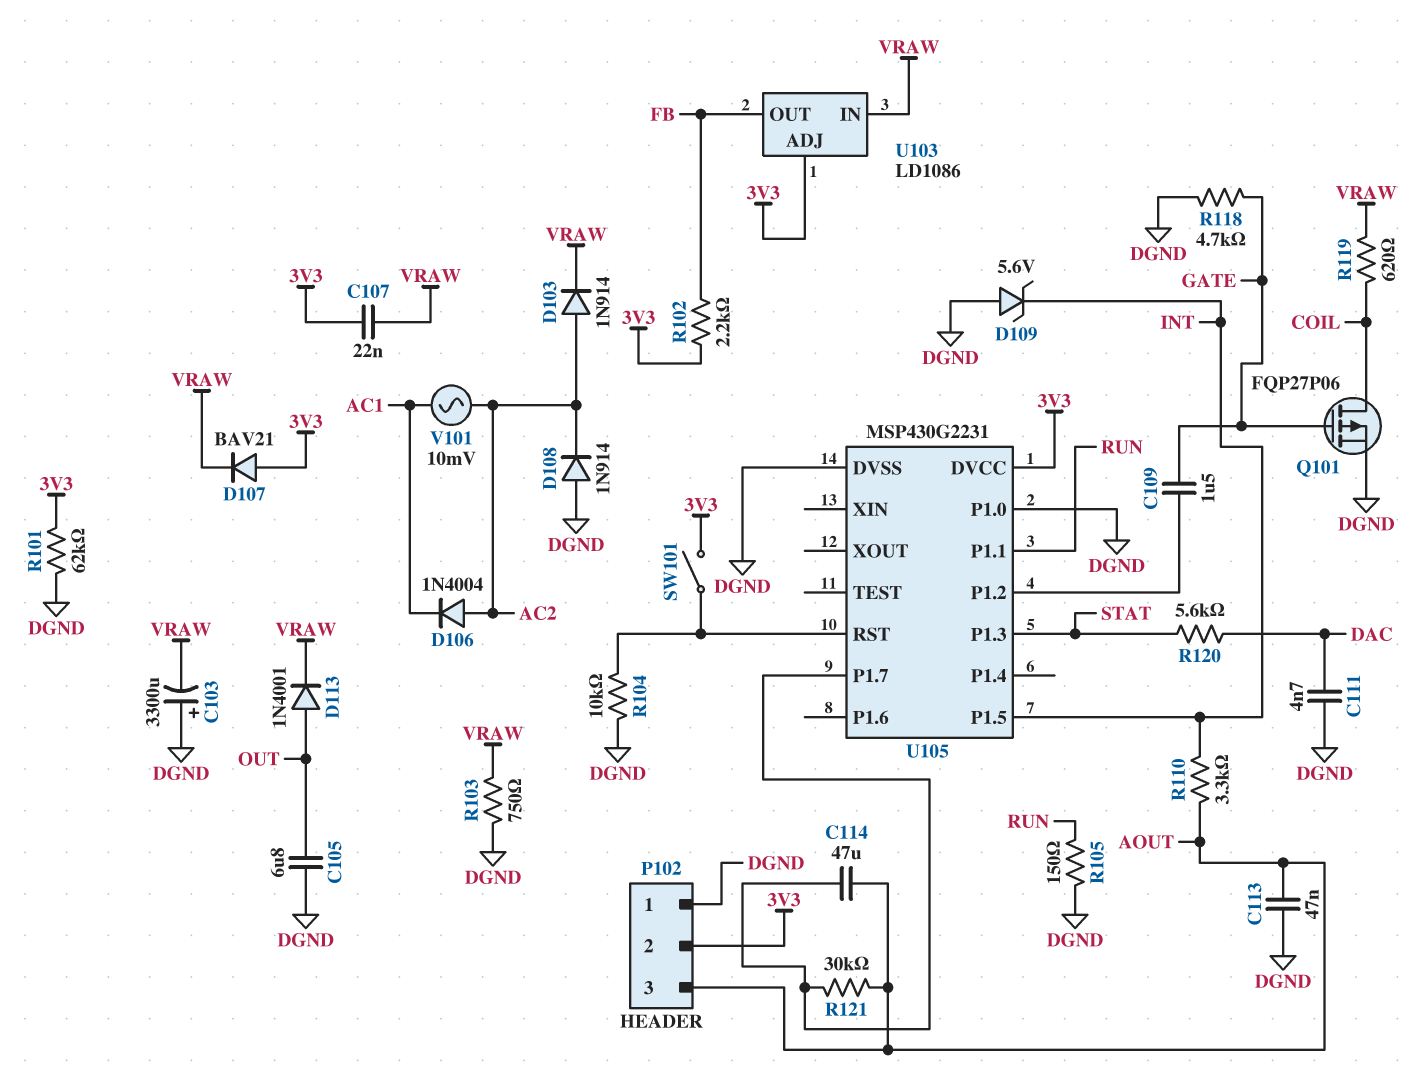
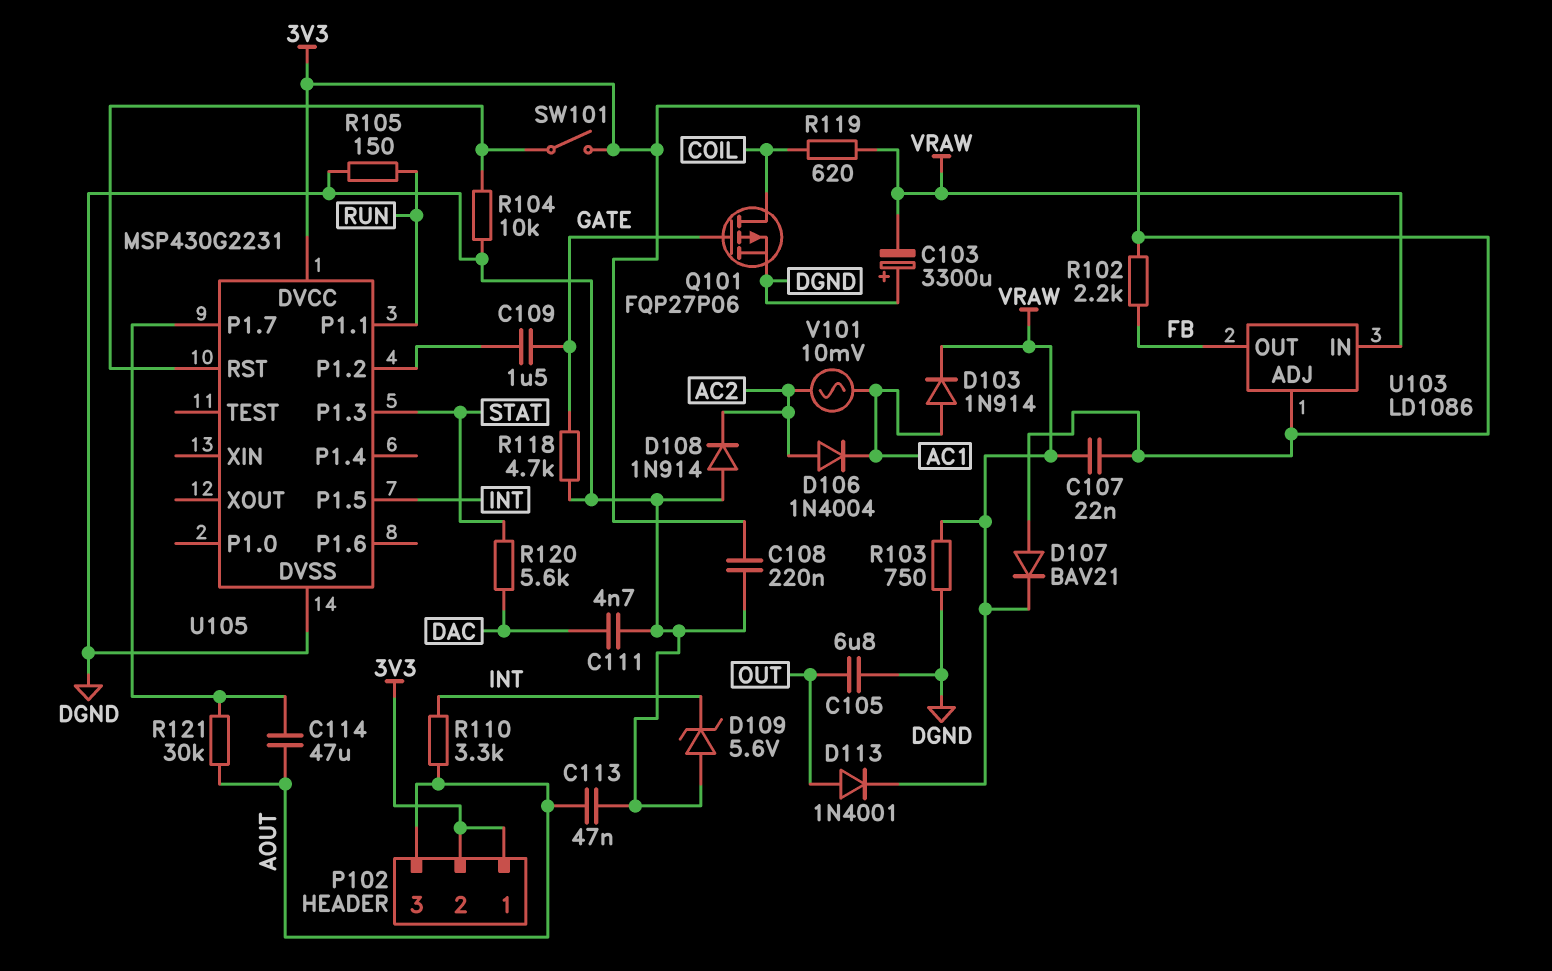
C108: none -> 220nF (3V3, DGND)
D103: diode 1N914 (A AC2, K VRAW) -> diode 1N914 (A AC1, K VRAW)
P102 pin 1: DGND -> 3V3
R101: 62k (3V3, DGND) -> none
U105 pin P1.0: DGND -> none

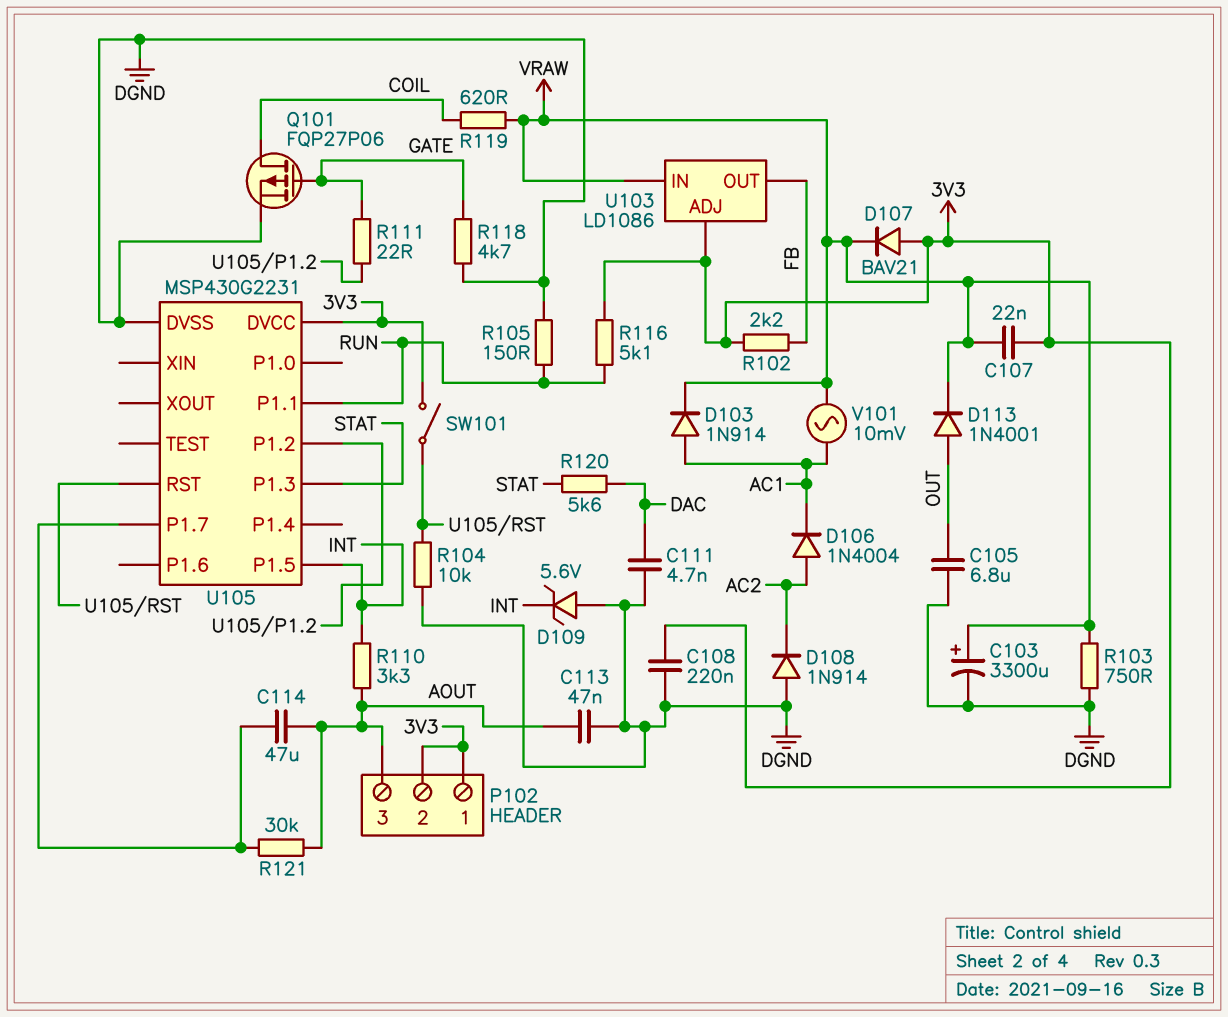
C103: 3300uF (plus DGND, minus VRAW) -> 3300uF (plus VRAW, minus DGND)
C109: 1.5uF (GATE, U105/P1.2) -> none
R111: none -> 22 (GATE, U105/P1.2)
R116: none -> 5.1k (3V3, RUN)
V101: AC 10mV (AC1, AC2) -> AC 10mV (AC1, VRAW)

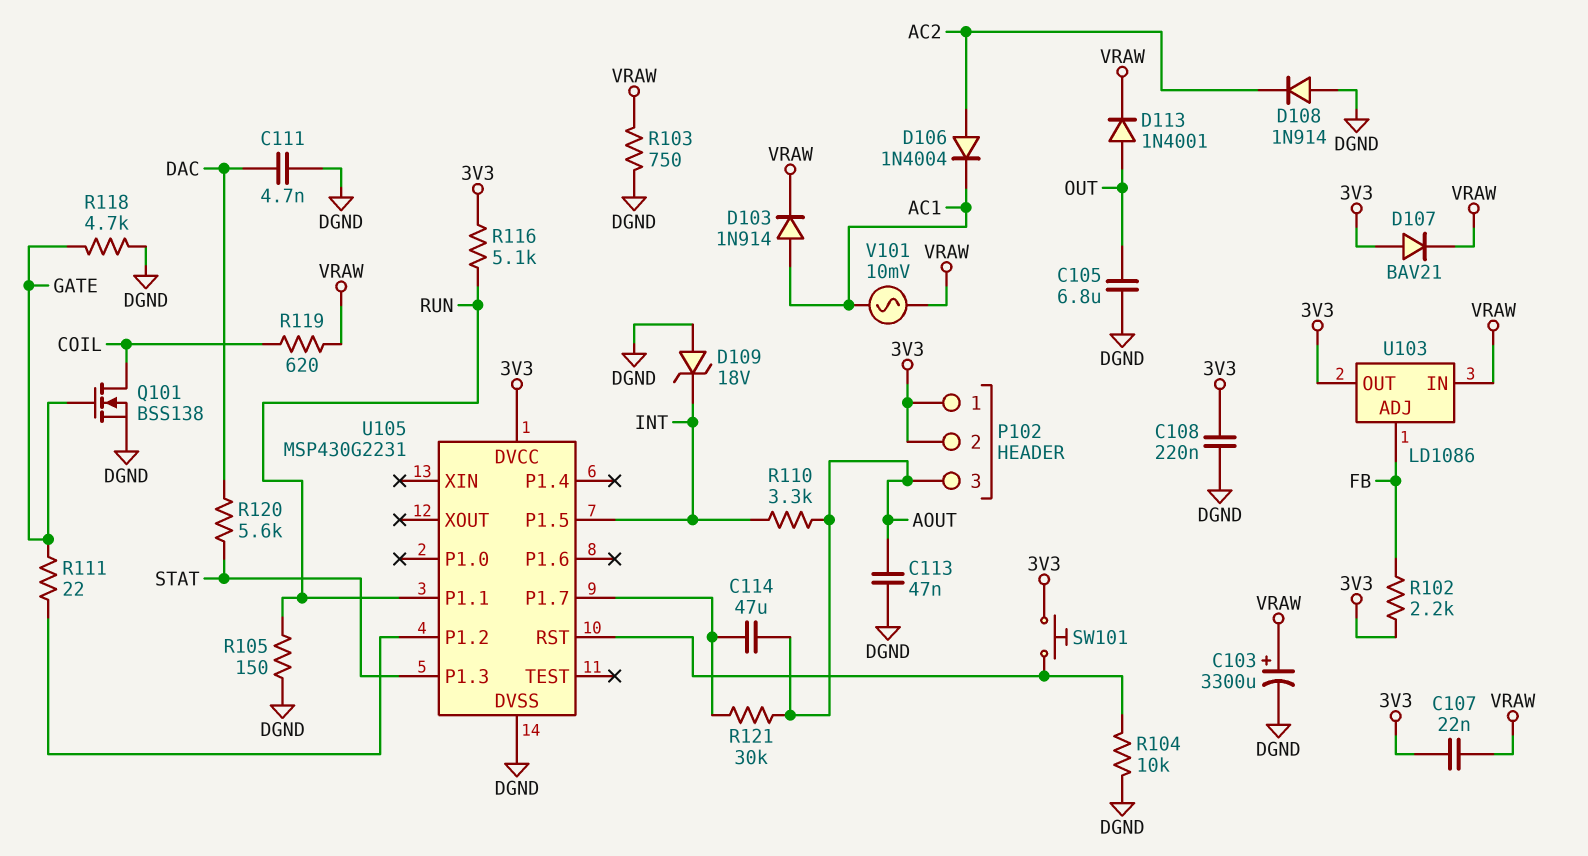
D109: zener 5.6V (A DGND, K INT) -> zener 18V (A DGND, K INT)
Q101: PMOS FQP27P06 (G GATE, D COIL, S DGND) -> NMOS BSS138 (G GATE, D COIL, S DGND)
SW101: switch (3V3, U105/RST) -> button (3V3, U105/RST)
U103 pin ADJ: 3V3 -> FB
U103 pin OUT: FB -> 3V3

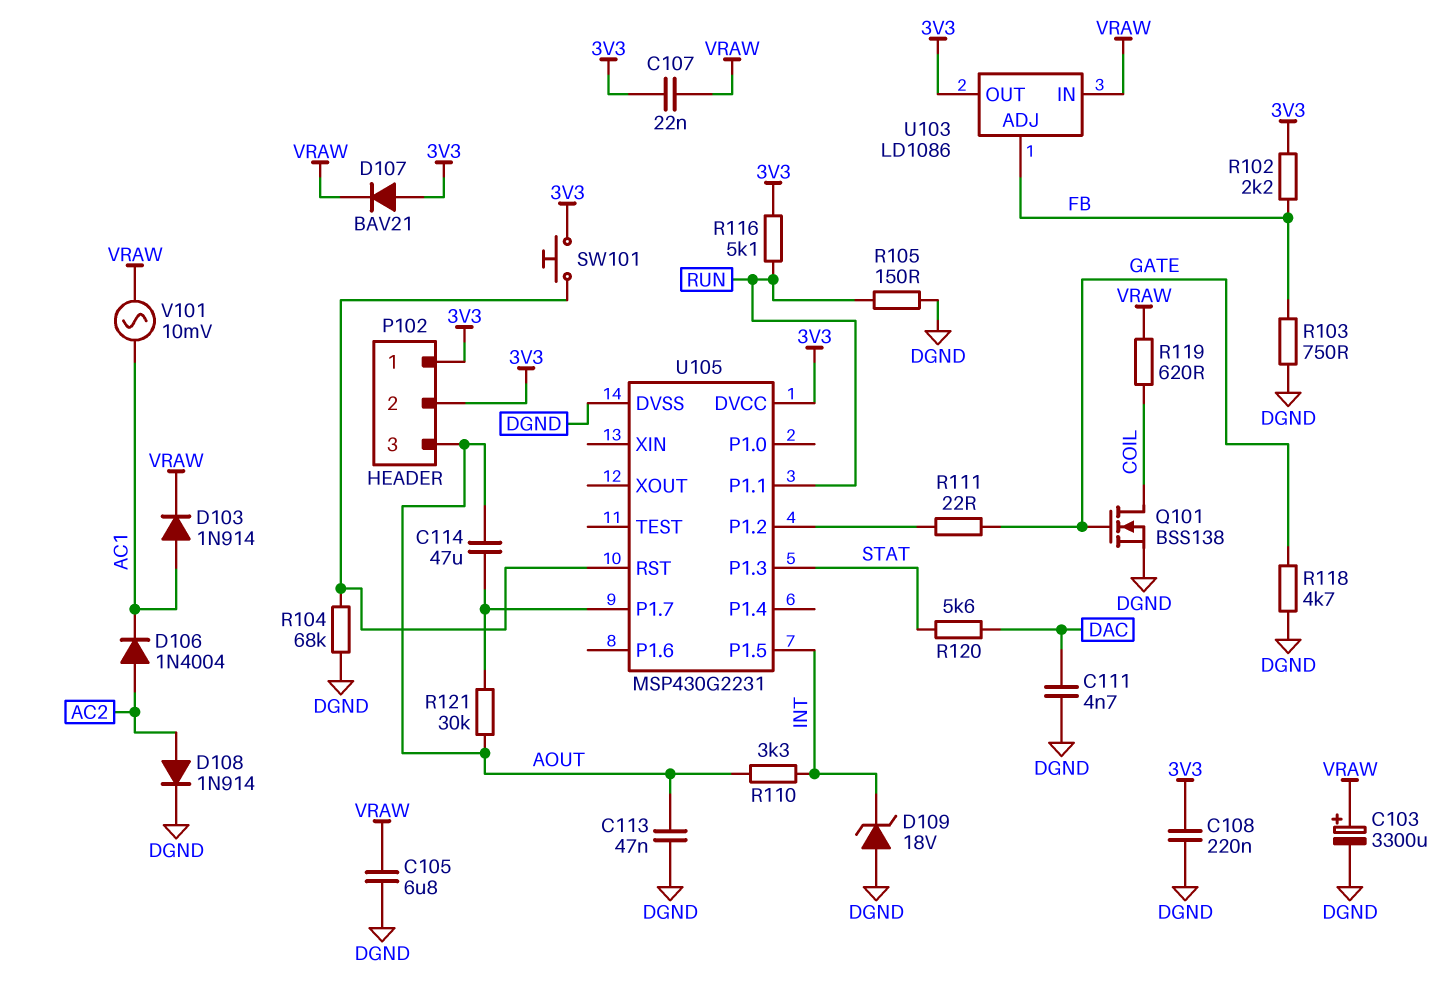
C105: 6.8uF (DGND, OUT) -> 6.8uF (DGND, VRAW)
D108: diode 1N914 (A DGND, K AC2) -> diode 1N914 (A AC2, K DGND)
D113: diode 1N4001 (A OUT, K VRAW) -> none
R103: 750 (DGND, VRAW) -> 750 (DGND, FB)
R104: 10k (DGND, U105/RST) -> 68k (DGND, U105/RST)

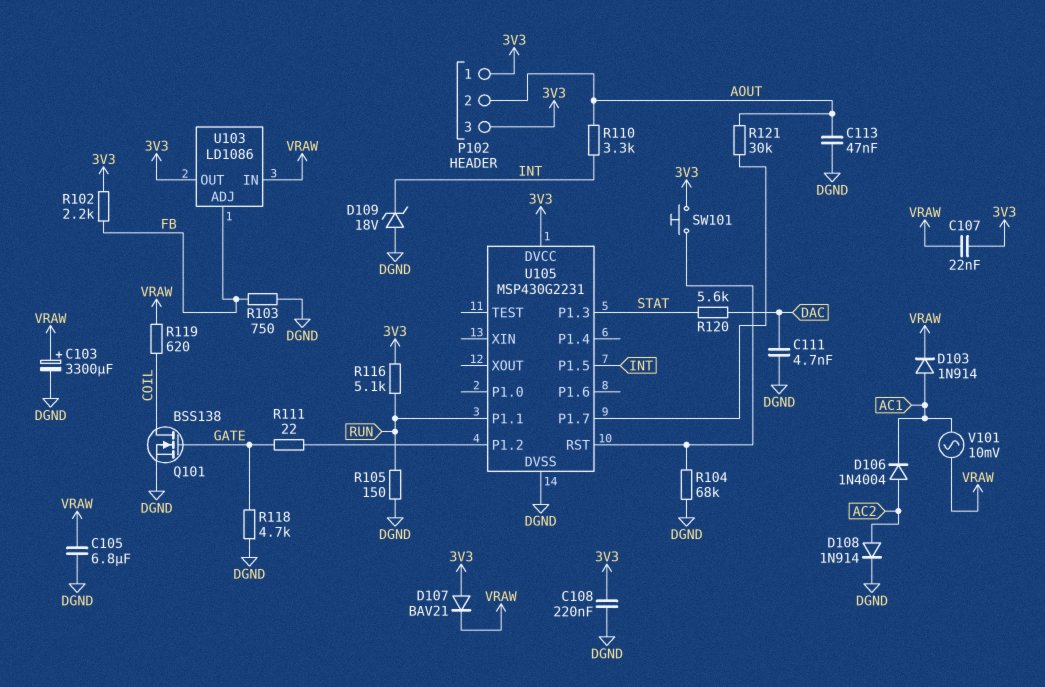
C114: 47uF (AOUT, U105/P1.7) -> none
P102 pin 2: 3V3 -> AOUT
P102 pin 3: AOUT -> 3V3

